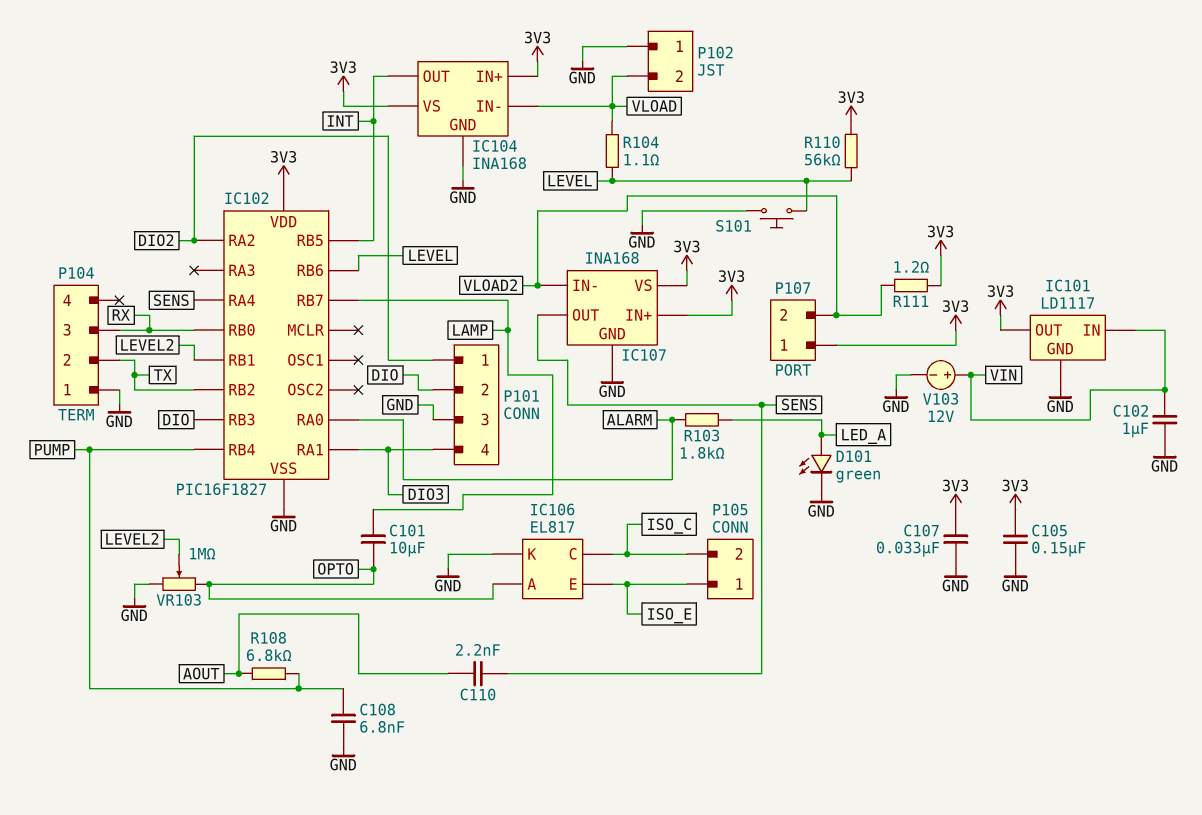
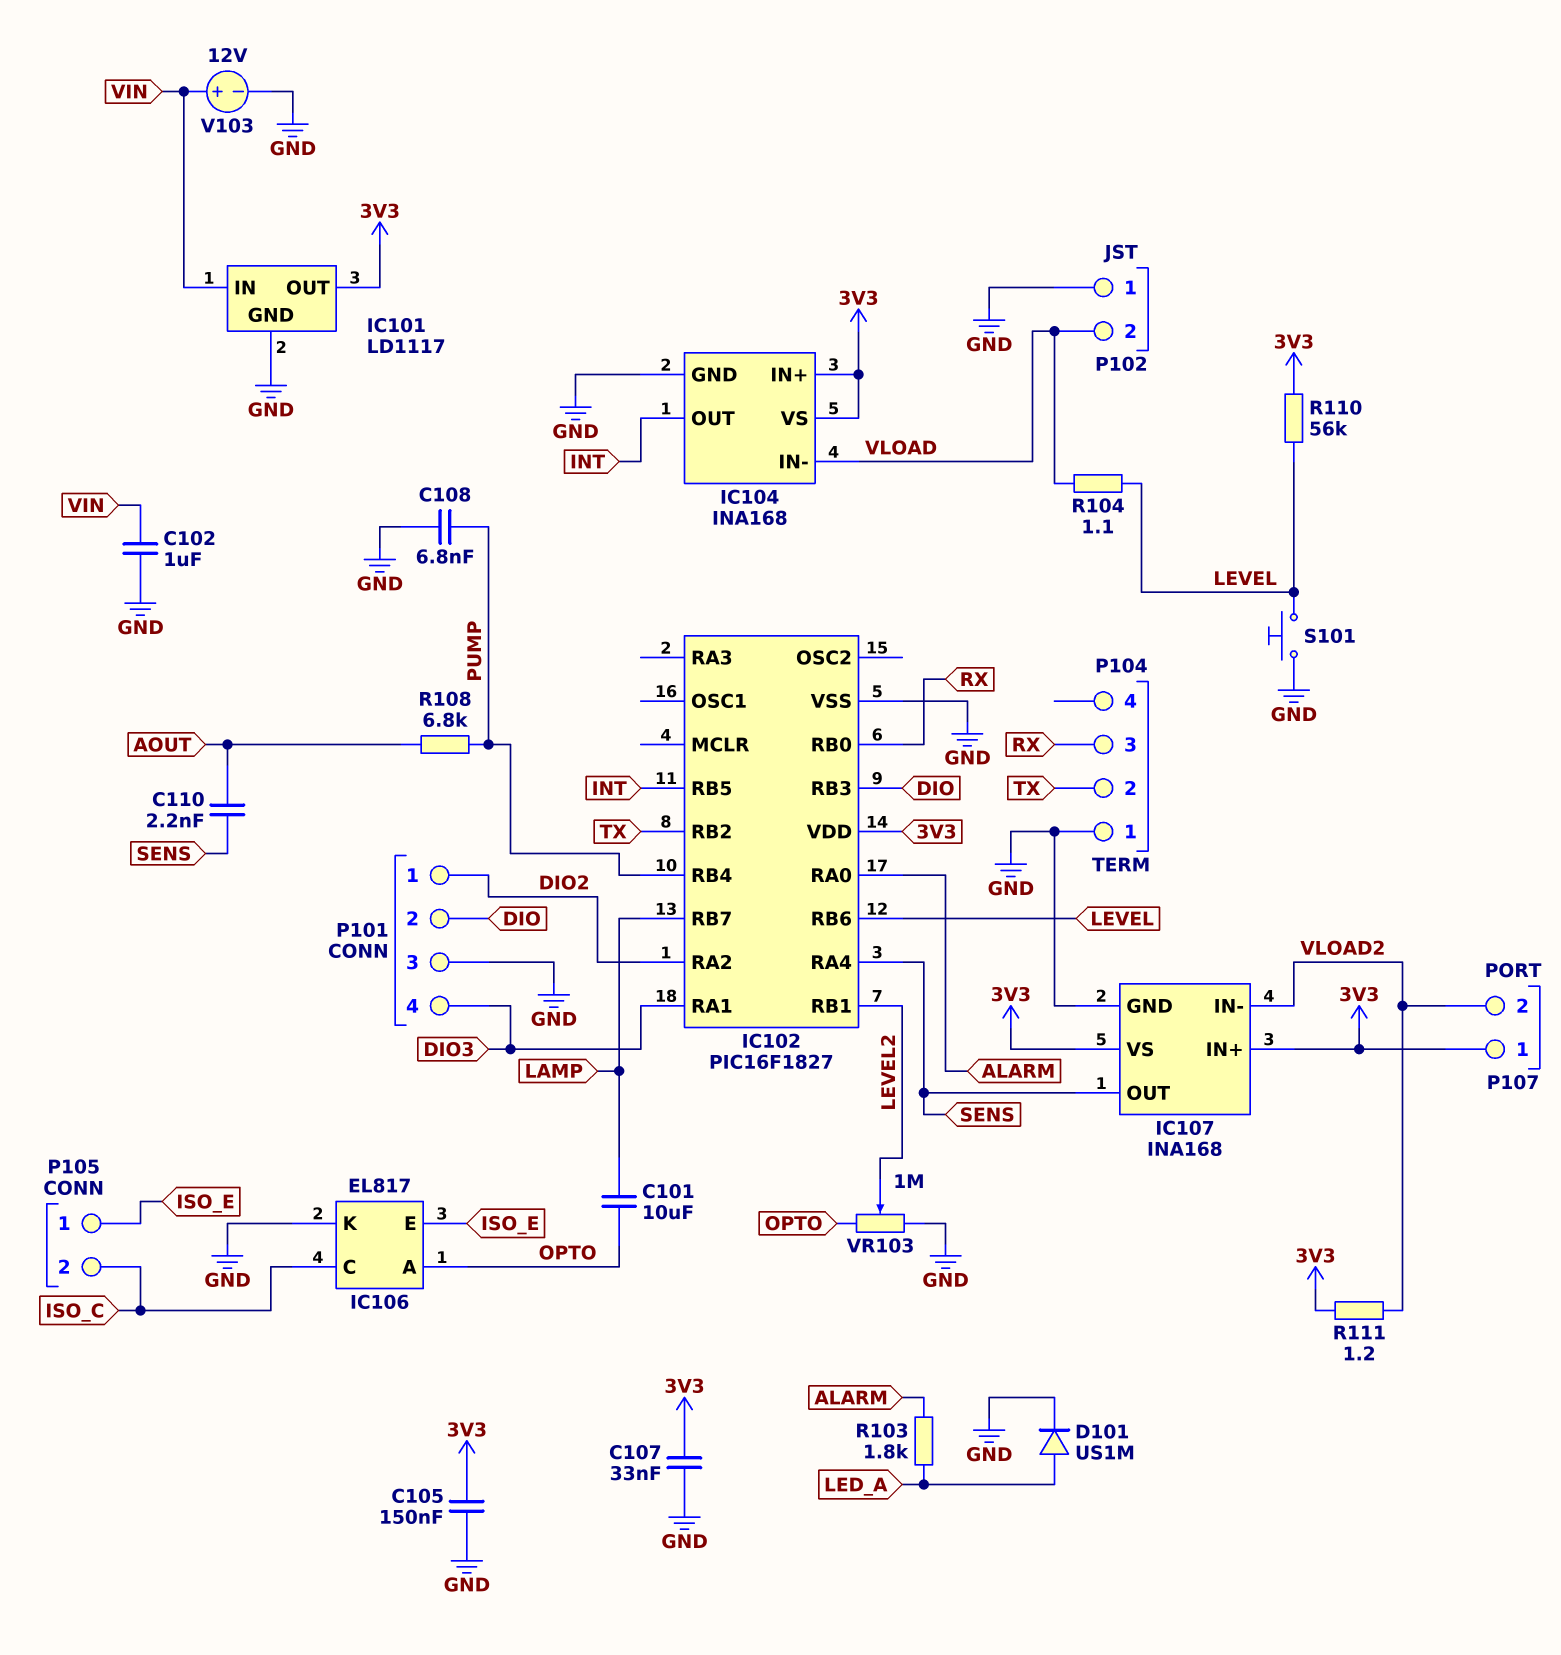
D101: LED green (A LED_A, K GND) -> diode US1M (A LED_A, K GND)

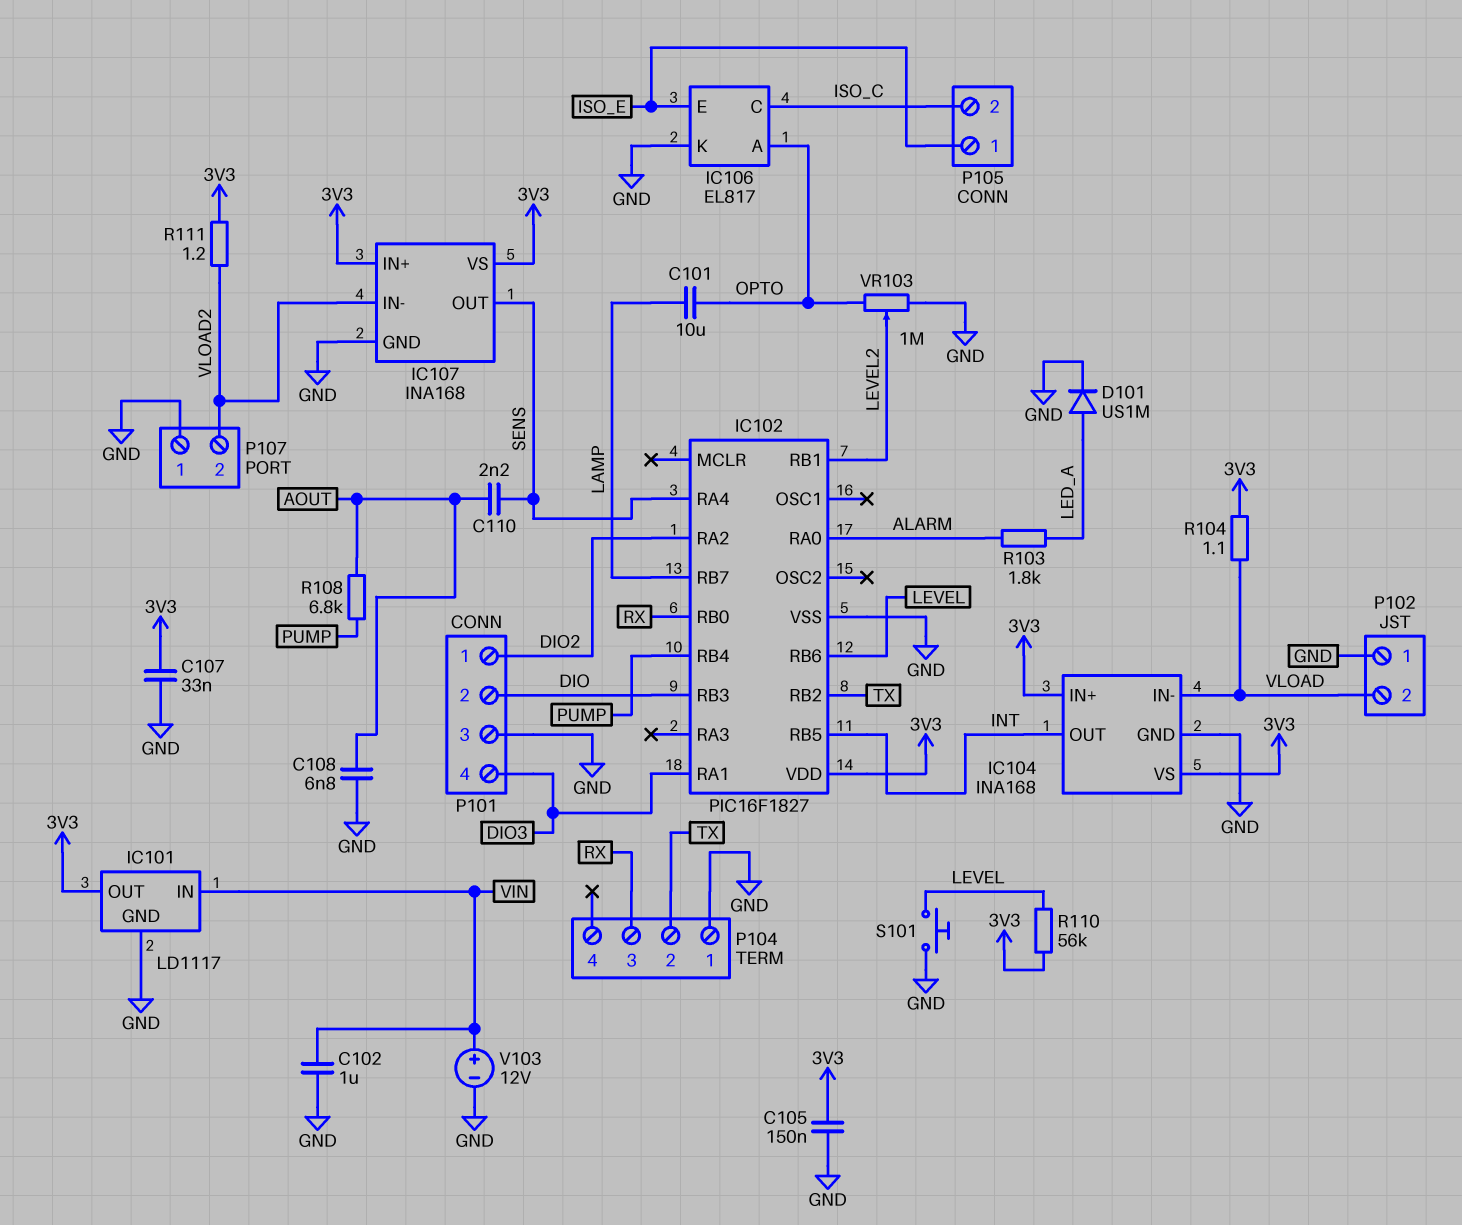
C108: 6.8nF (GND, PUMP) -> 6.8nF (AOUT, GND)
P107 pin 1: 3V3 -> GND
R104: 1.1 (LEVEL, VLOAD) -> 1.1 (3V3, VLOAD)

